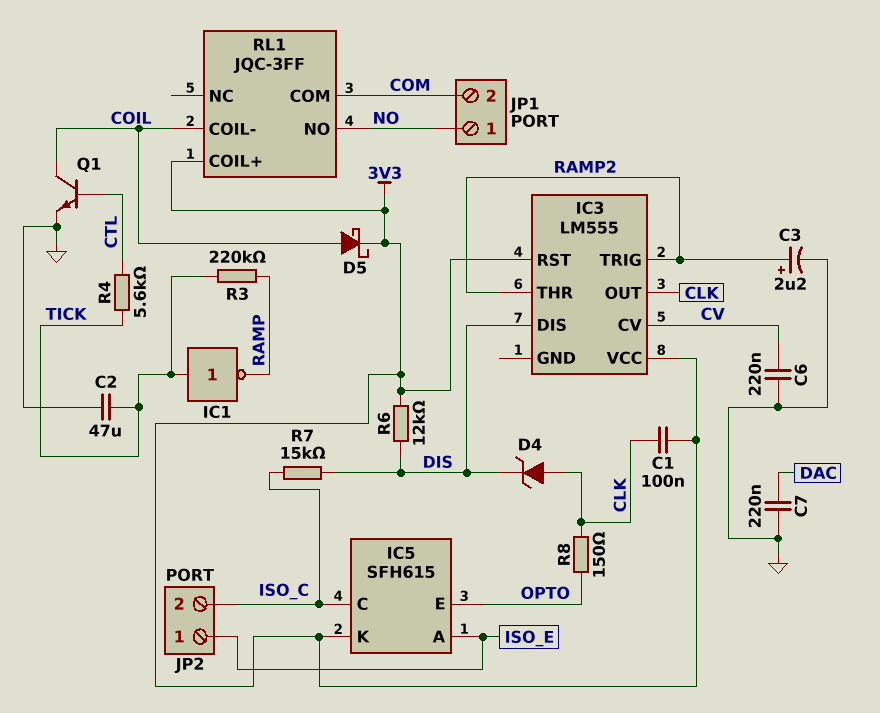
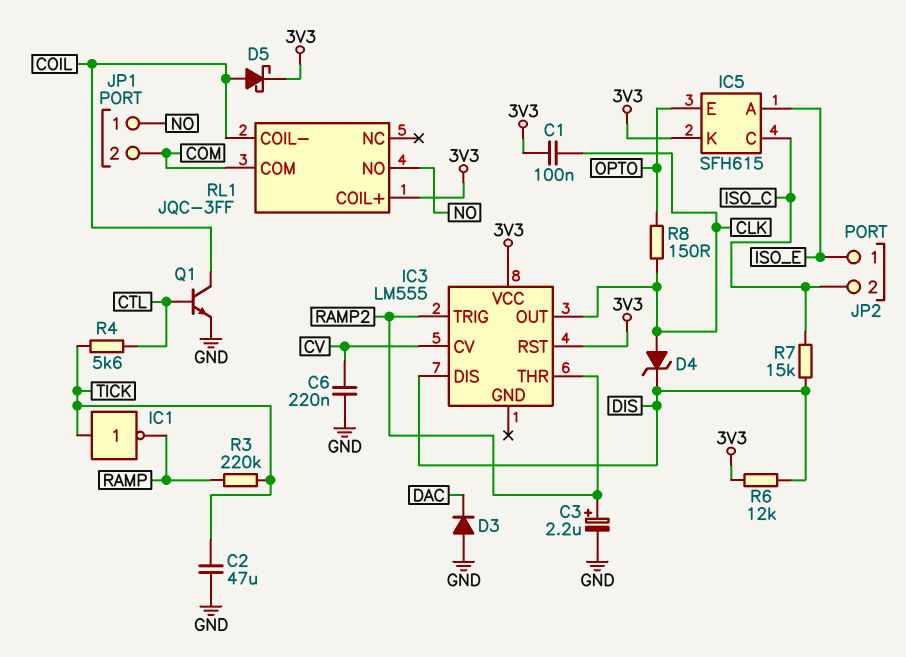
C7: 220nF (DAC, GND) -> none
D3: none -> diode (A GND, K DAC)

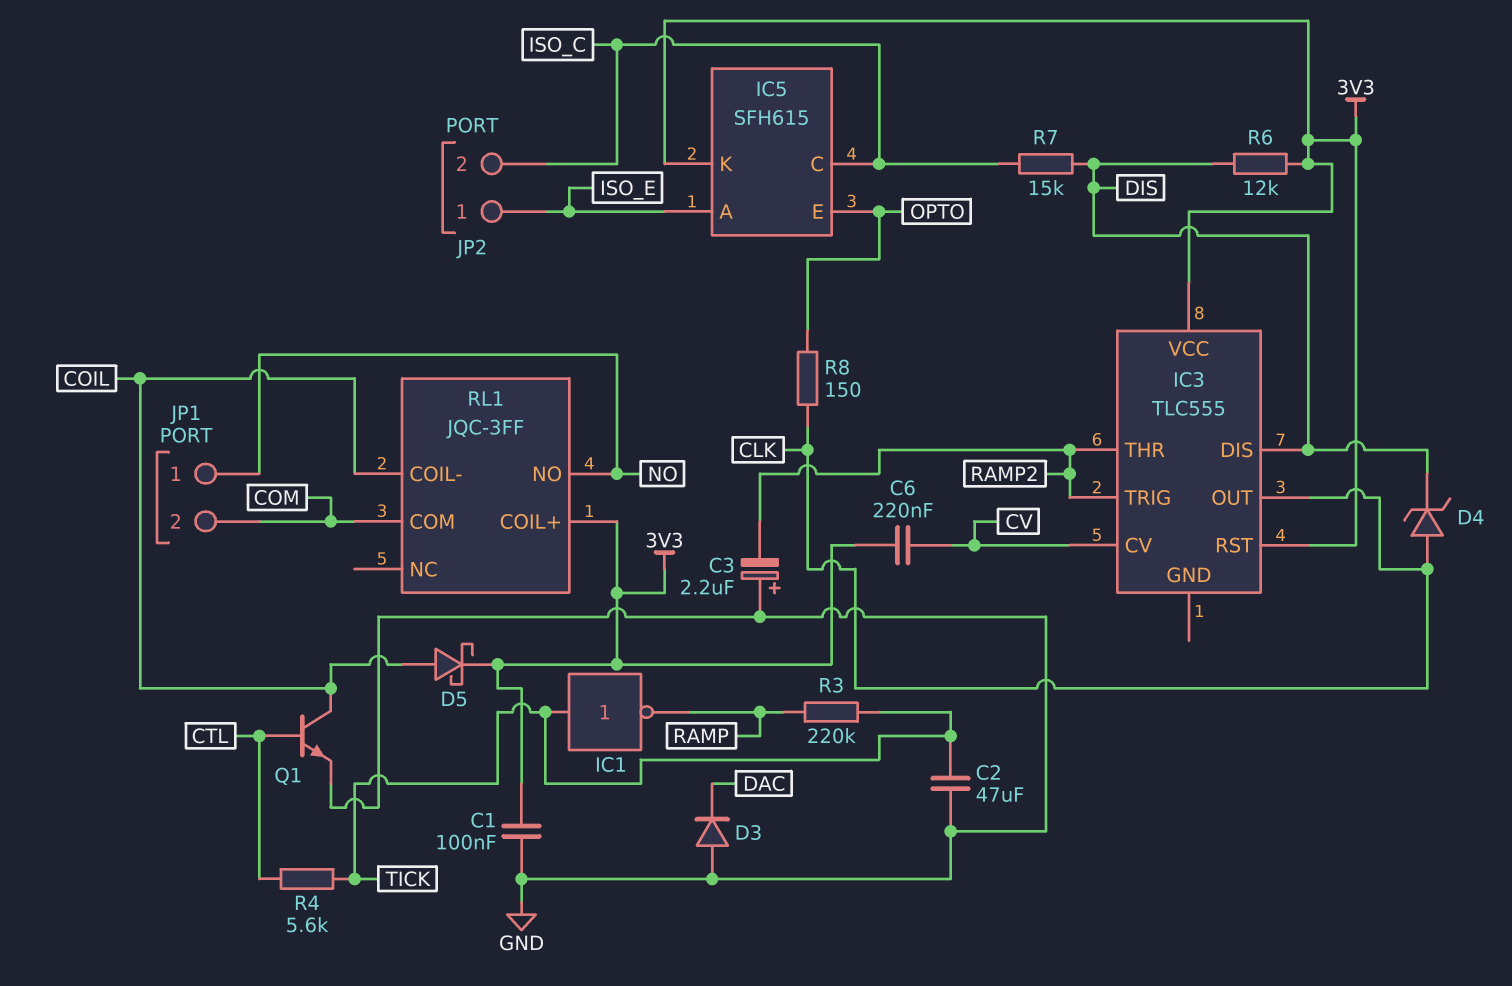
C1: 100nF (3V3, CLK) -> 100nF (3V3, GND)
C3: 2.2uF (plus RAMP2, minus GND) -> 2.2uF (plus GND, minus RAMP2)
C6: 220nF (CV, GND) -> 220nF (3V3, CV)
IC3: LM555 -> TLC555

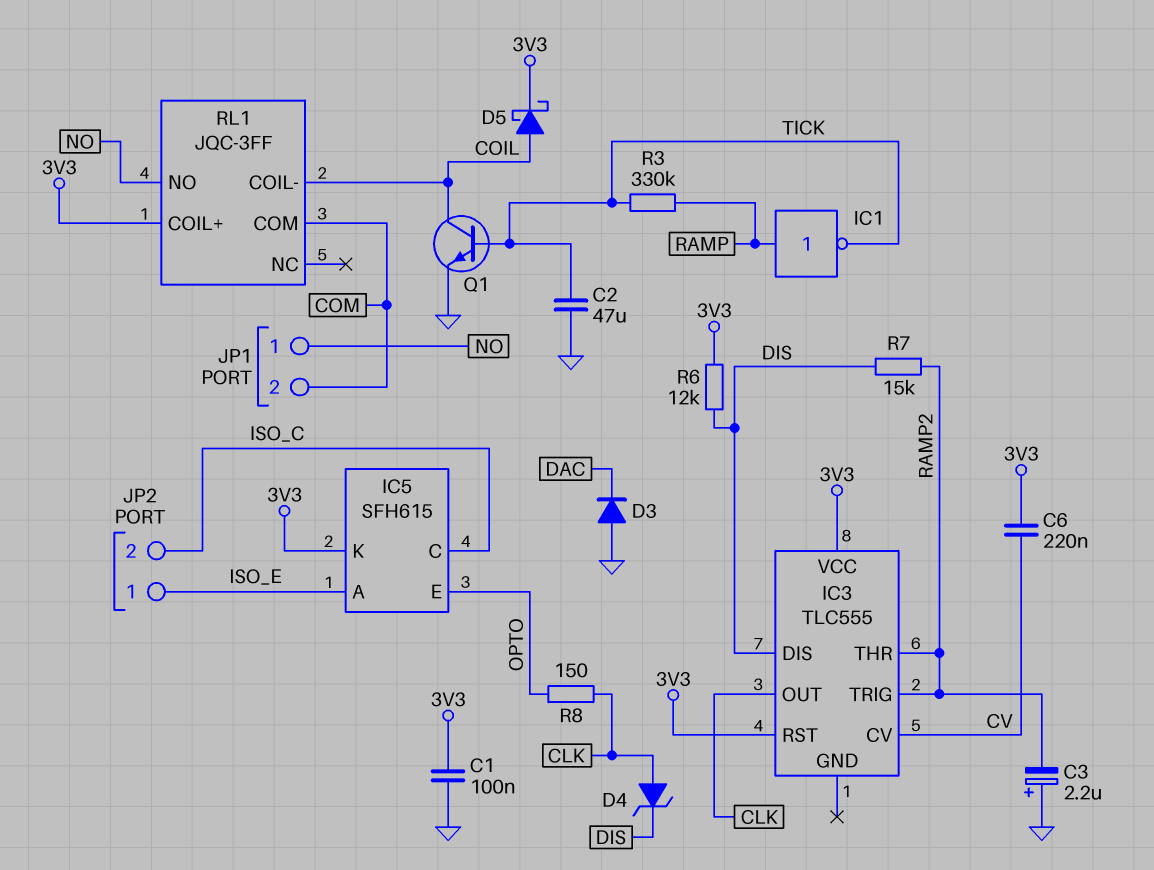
IC1: NOT (in TICK, out RAMP) -> NOT (in RAMP, out TICK)
Q1: NPN (B CTL, C COIL, E GND) -> NPN (B TICK, C COIL, E GND)
R3: 220k (RAMP, TICK) -> 330k (RAMP, TICK)
R4: 5.6k (CTL, TICK) -> none
R7: 15k (DIS, ISO_C) -> 15k (DIS, RAMP2)

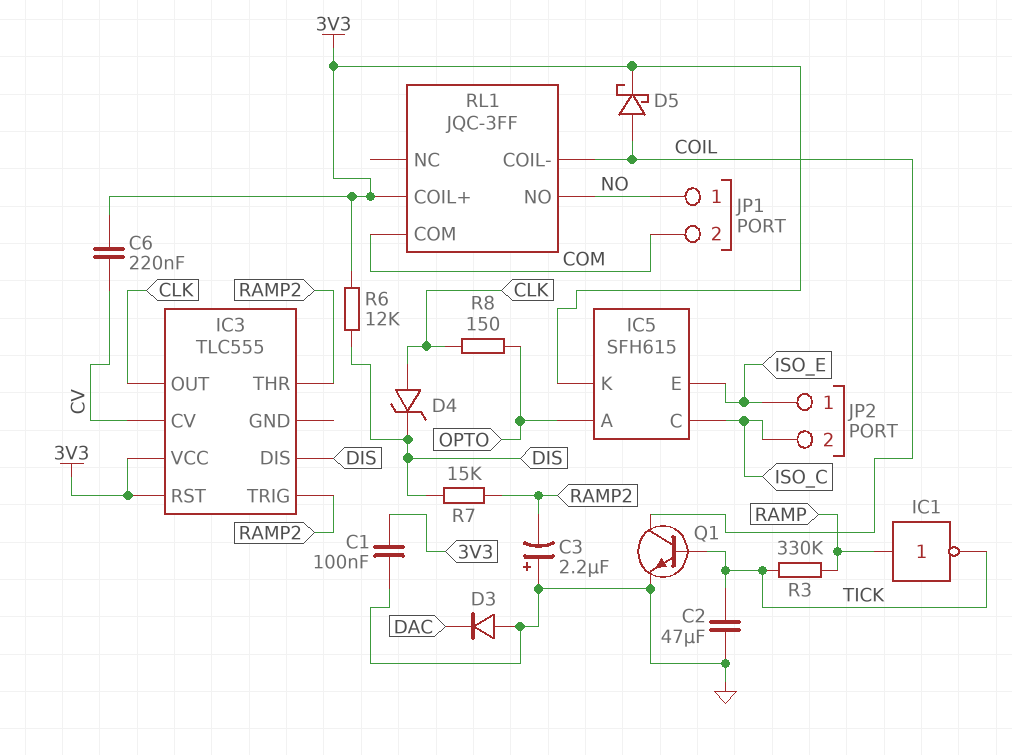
IC5 pin A: ISO_E -> OPTO
IC5 pin E: OPTO -> ISO_E

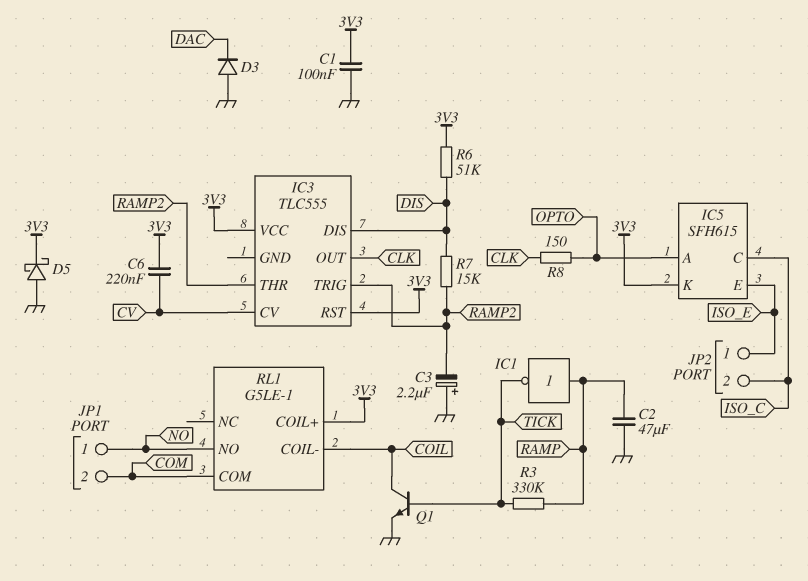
C2: 47uF (GND, TICK) -> 47uF (GND, RAMP)
D4: zener (A CLK, K DIS) -> none
D5: schottky (A COIL, K 3V3) -> schottky (A GND, K 3V3)
R6: 12k (3V3, DIS) -> 51k (3V3, DIS)
RL1: JQC-3FF -> G5LE-1

